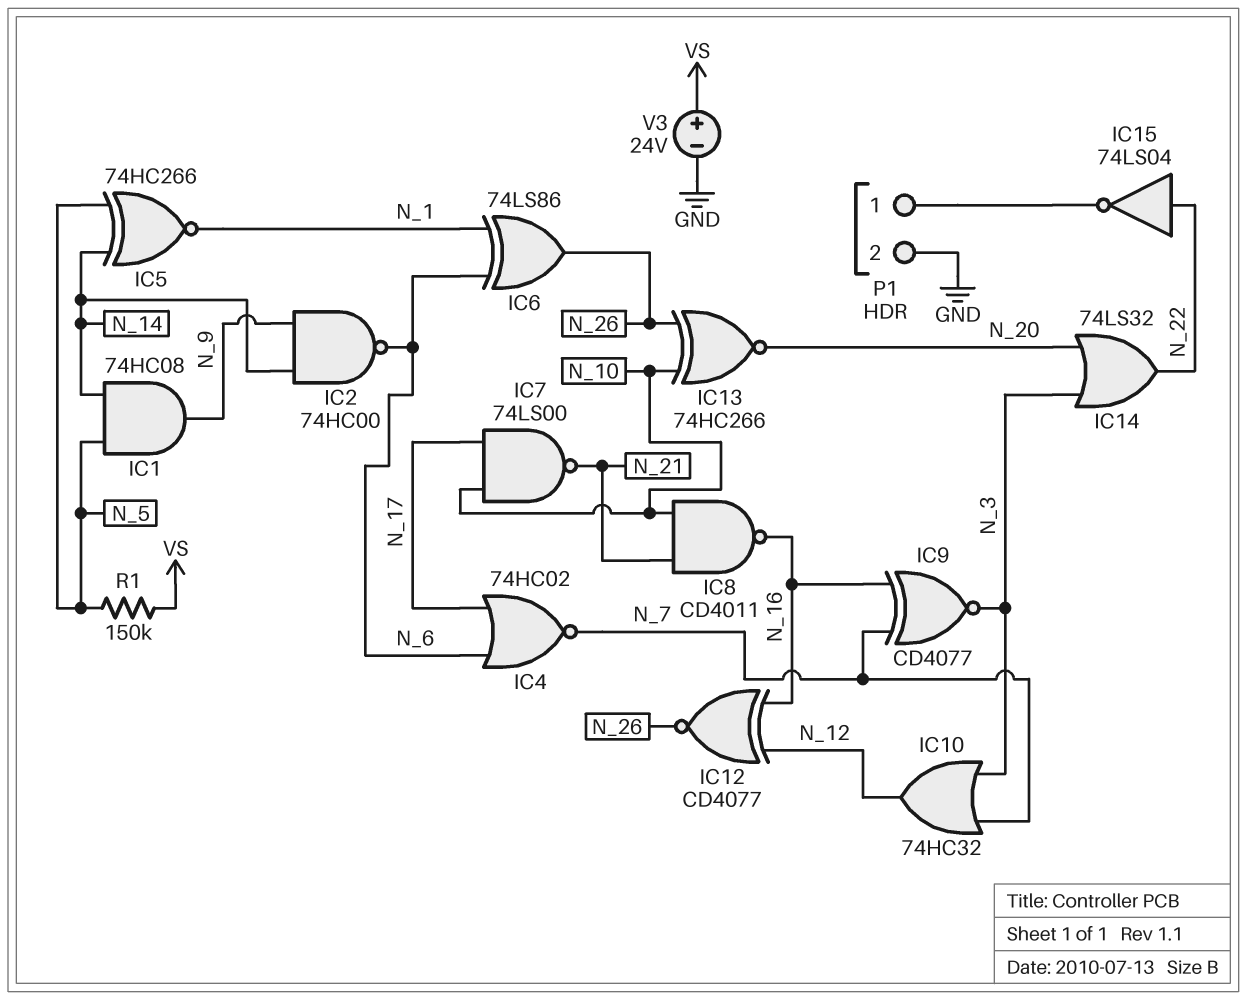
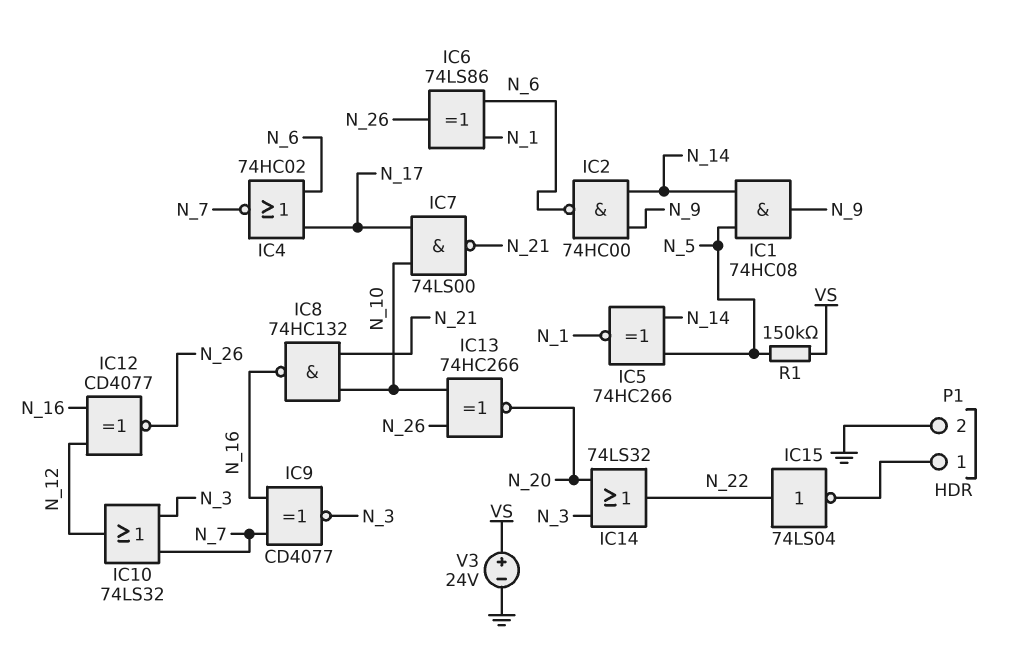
IC8: NAND CD4011 (in N_10, in N_21, out N_16) -> NAND 74HC132 (in N_10, in N_21, out N_16)
IC10: OR 74HC32 (in N_3, in N_7, out N_12) -> OR 74LS32 (in N_3, in N_7, out N_12)

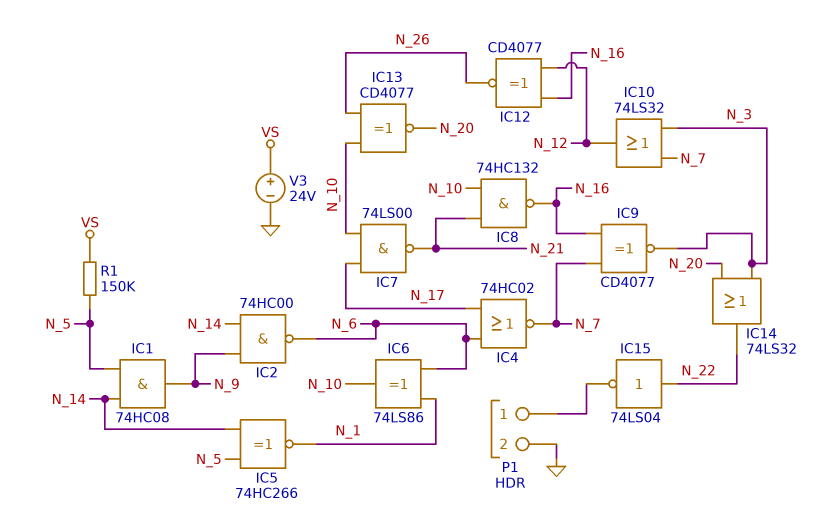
IC6: XOR 74LS86 (in N_1, in N_6, out N_26) -> XOR 74LS86 (in N_1, in N_6, out N_10)
IC13: XNOR 74HC266 (in N_10, in N_26, out N_20) -> XNOR CD4077 (in N_10, in N_26, out N_20)

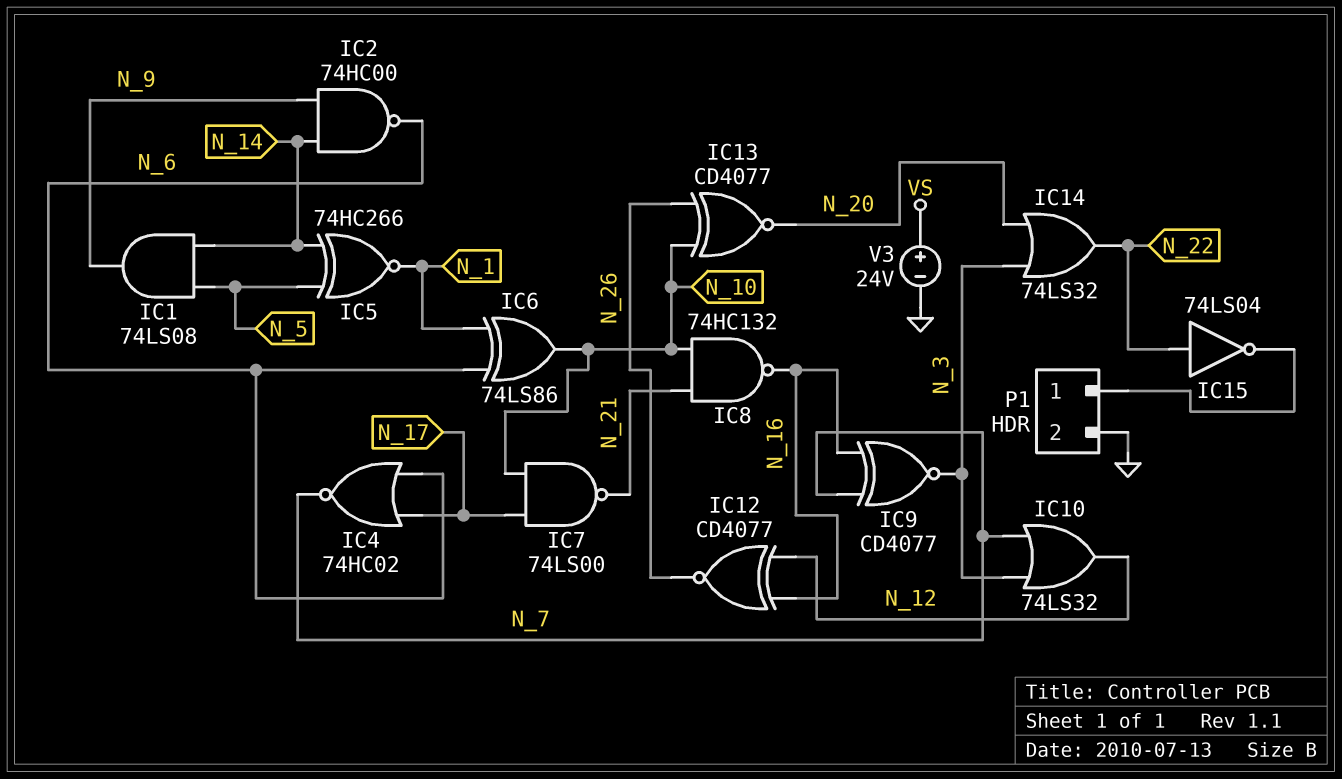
IC1: AND 74HC08 (in N_5, in N_14, out N_9) -> AND 74LS08 (in N_5, in N_14, out N_9)
R1: 150k (N_5, VS) -> none

